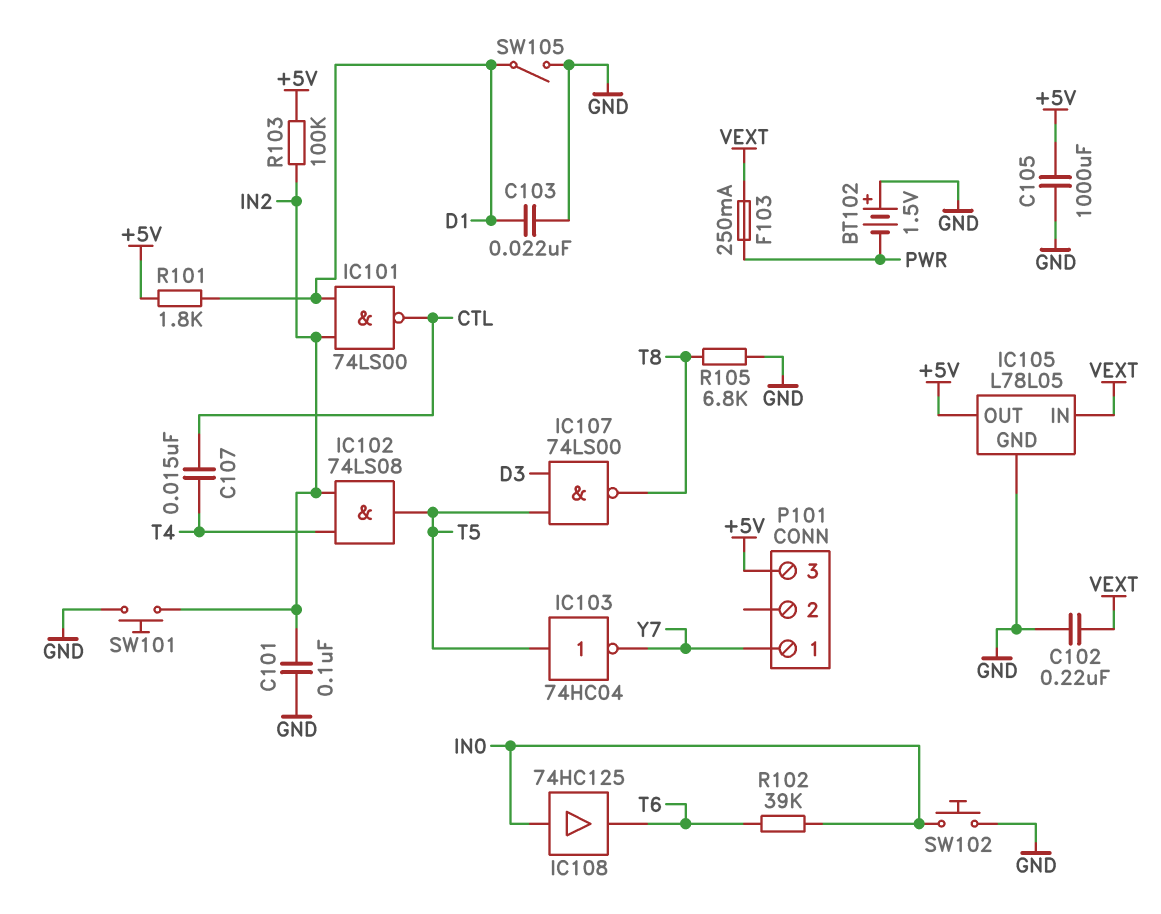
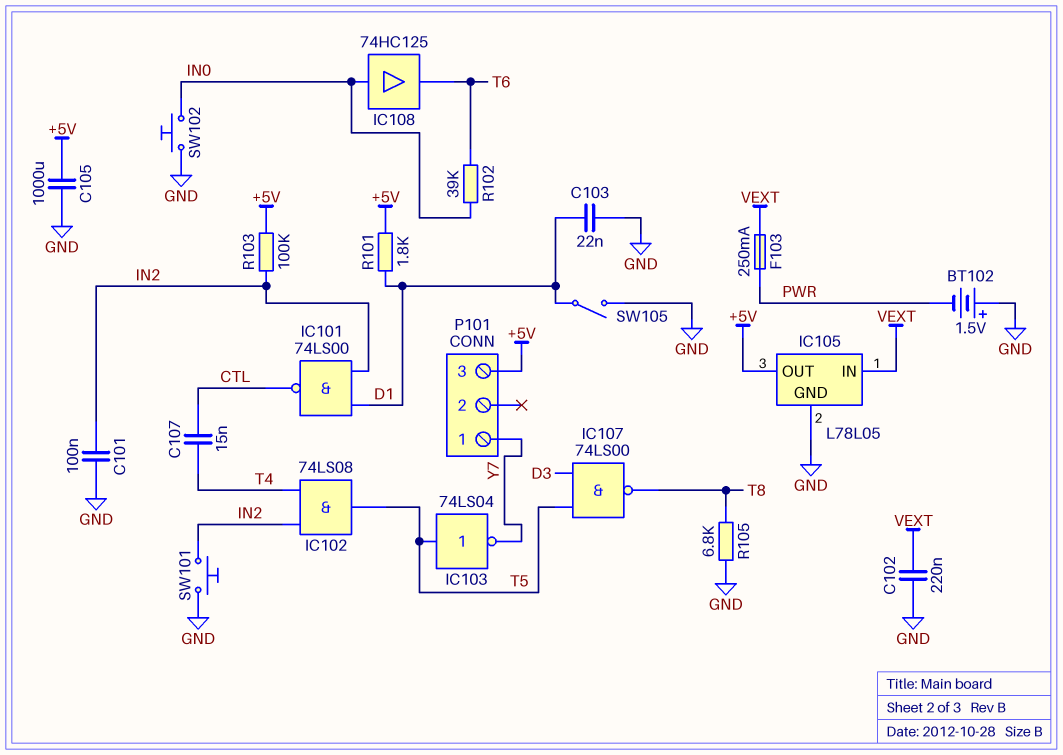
IC103: NOT 74HC04 (in T5, out Y7) -> NOT 74LS04 (in T5, out Y7)

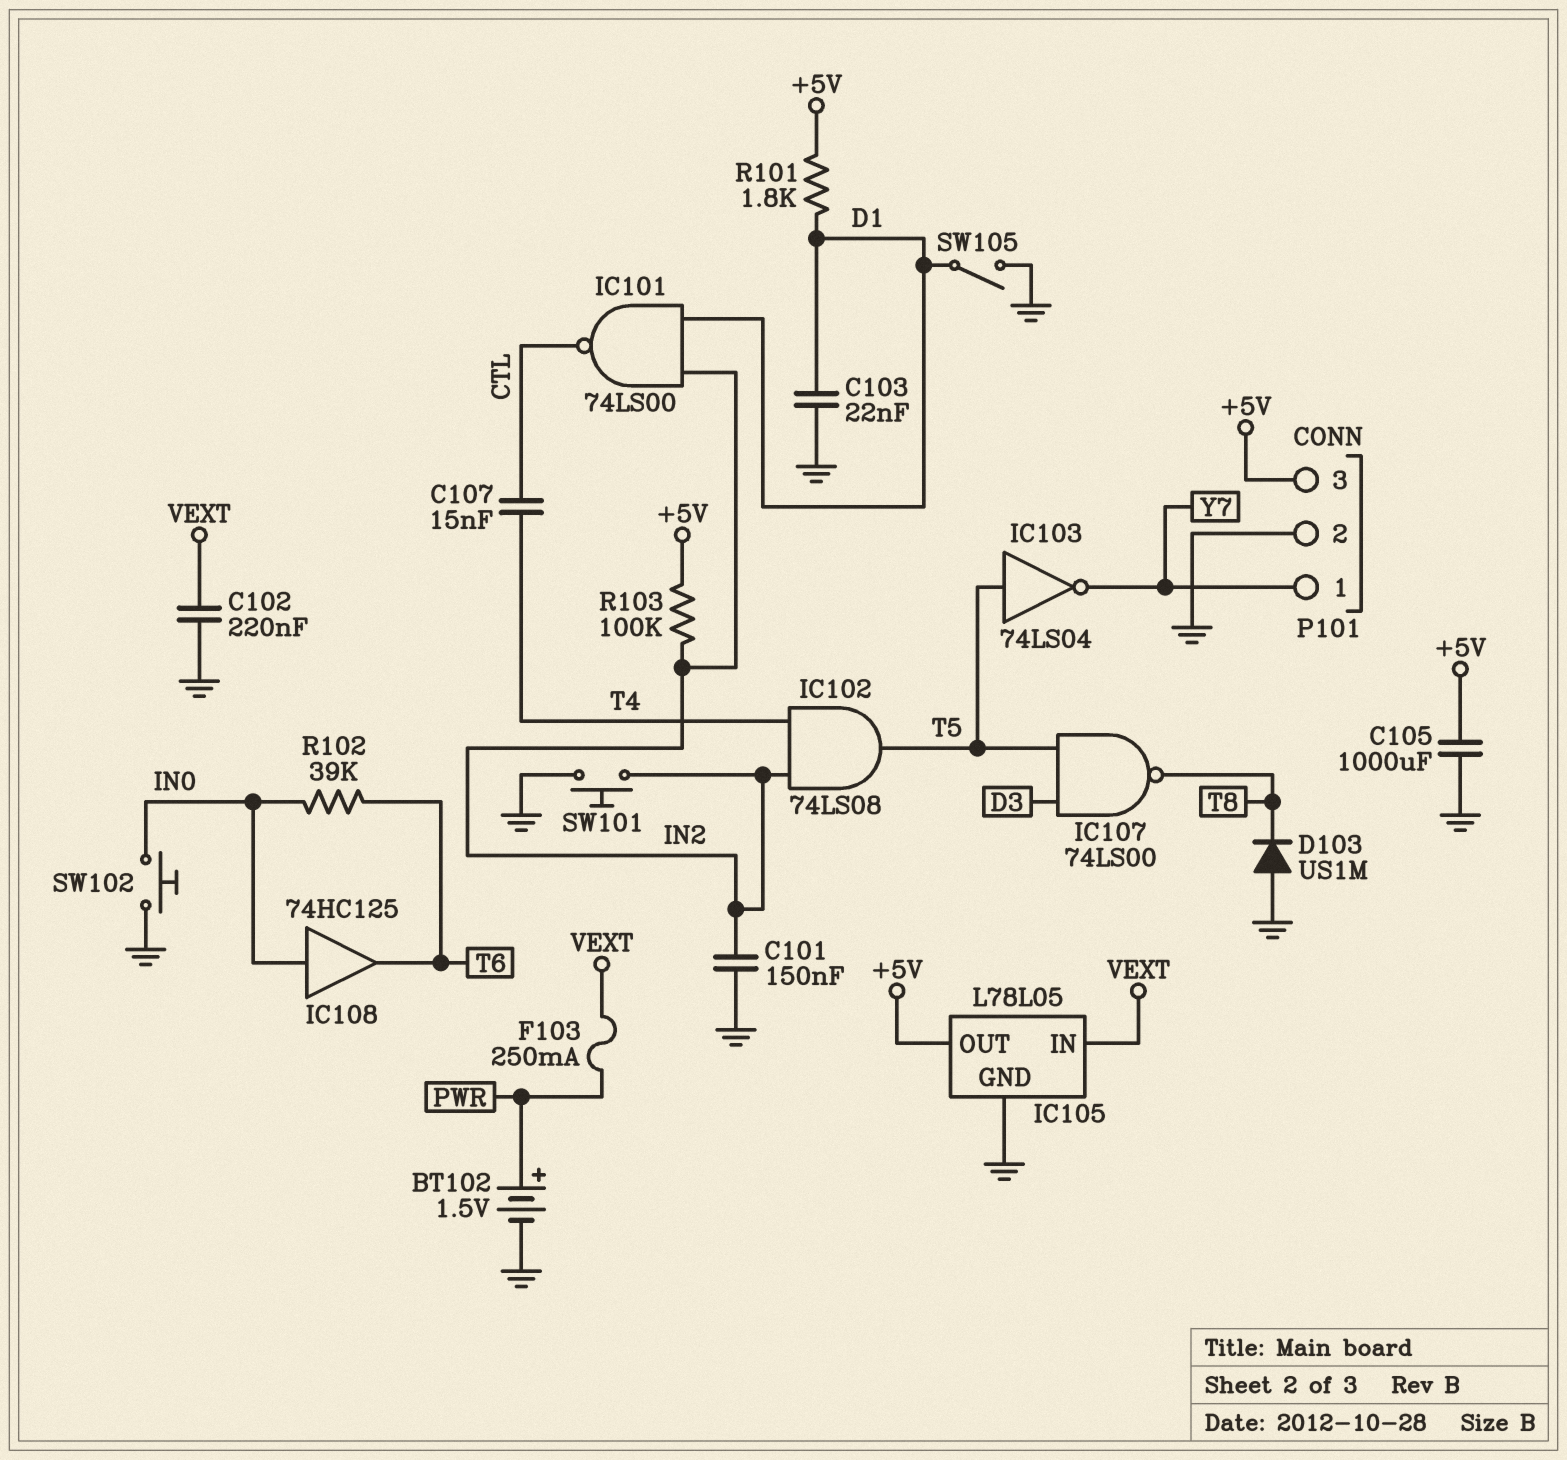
BT102: 1.5V (plus GND, minus PWR) -> 1.5V (plus PWR, minus GND)
C101: 100nF (GND, IN2) -> 150nF (GND, IN2)
D103: none -> diode US1M (A GND, K T8)
P101 pin 2: none -> GND
R105: 6.8k (GND, T8) -> none

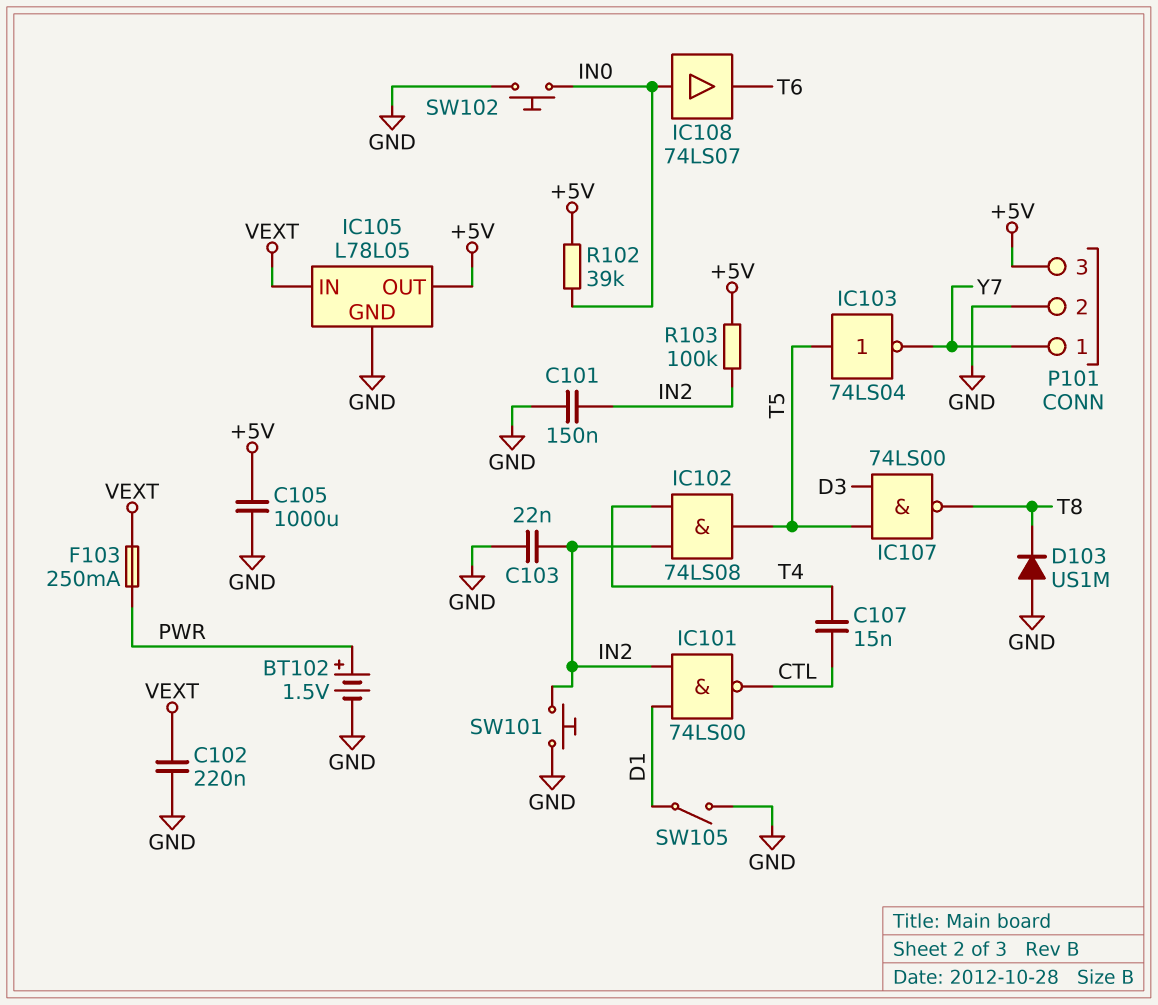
C103: 22nF (D1, GND) -> 22nF (GND, IN2)
IC108: buffer 74HC125 (in IN0, out T6) -> buffer 74LS07 (in IN0, out T6)
R101: 1.8k (+5V, D1) -> none
R102: 39k (IN0, T6) -> 39k (+5V, IN0)

